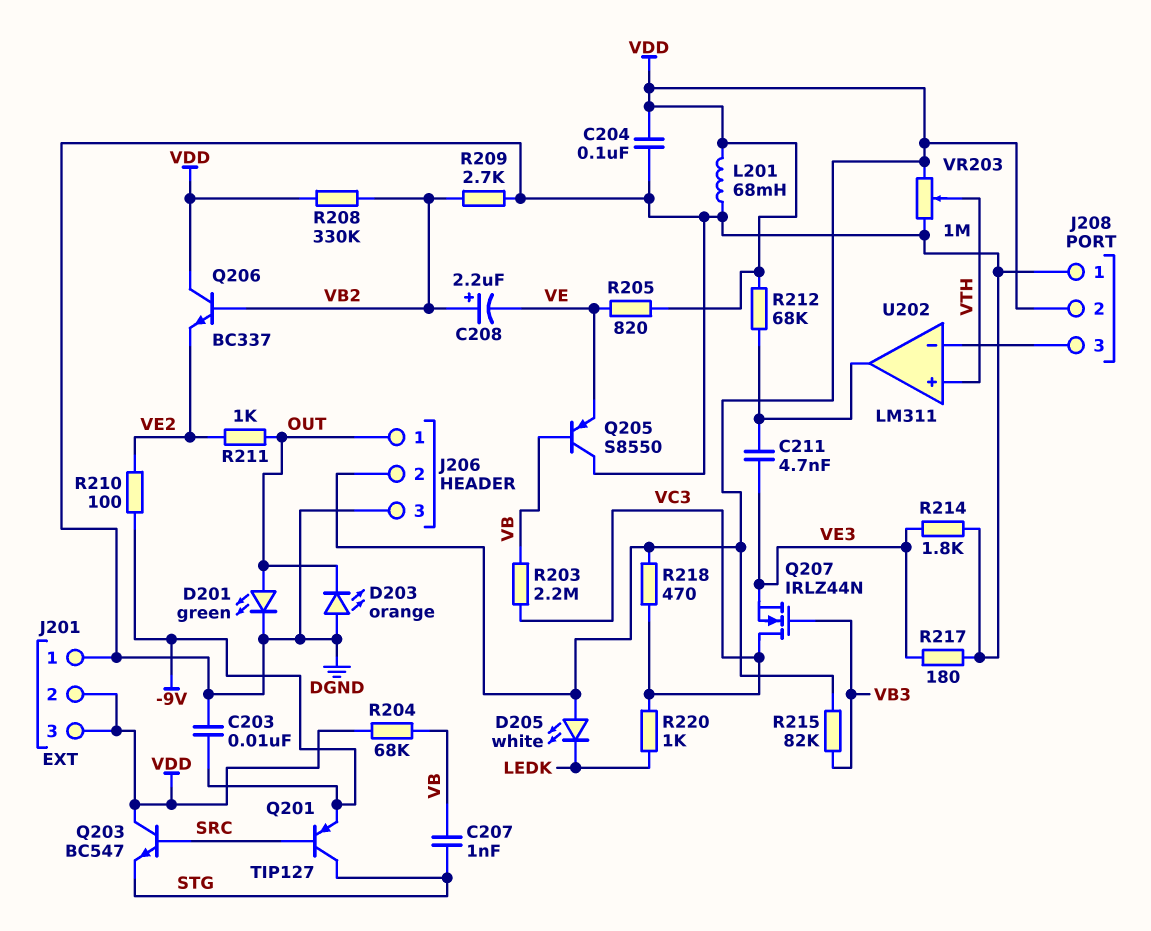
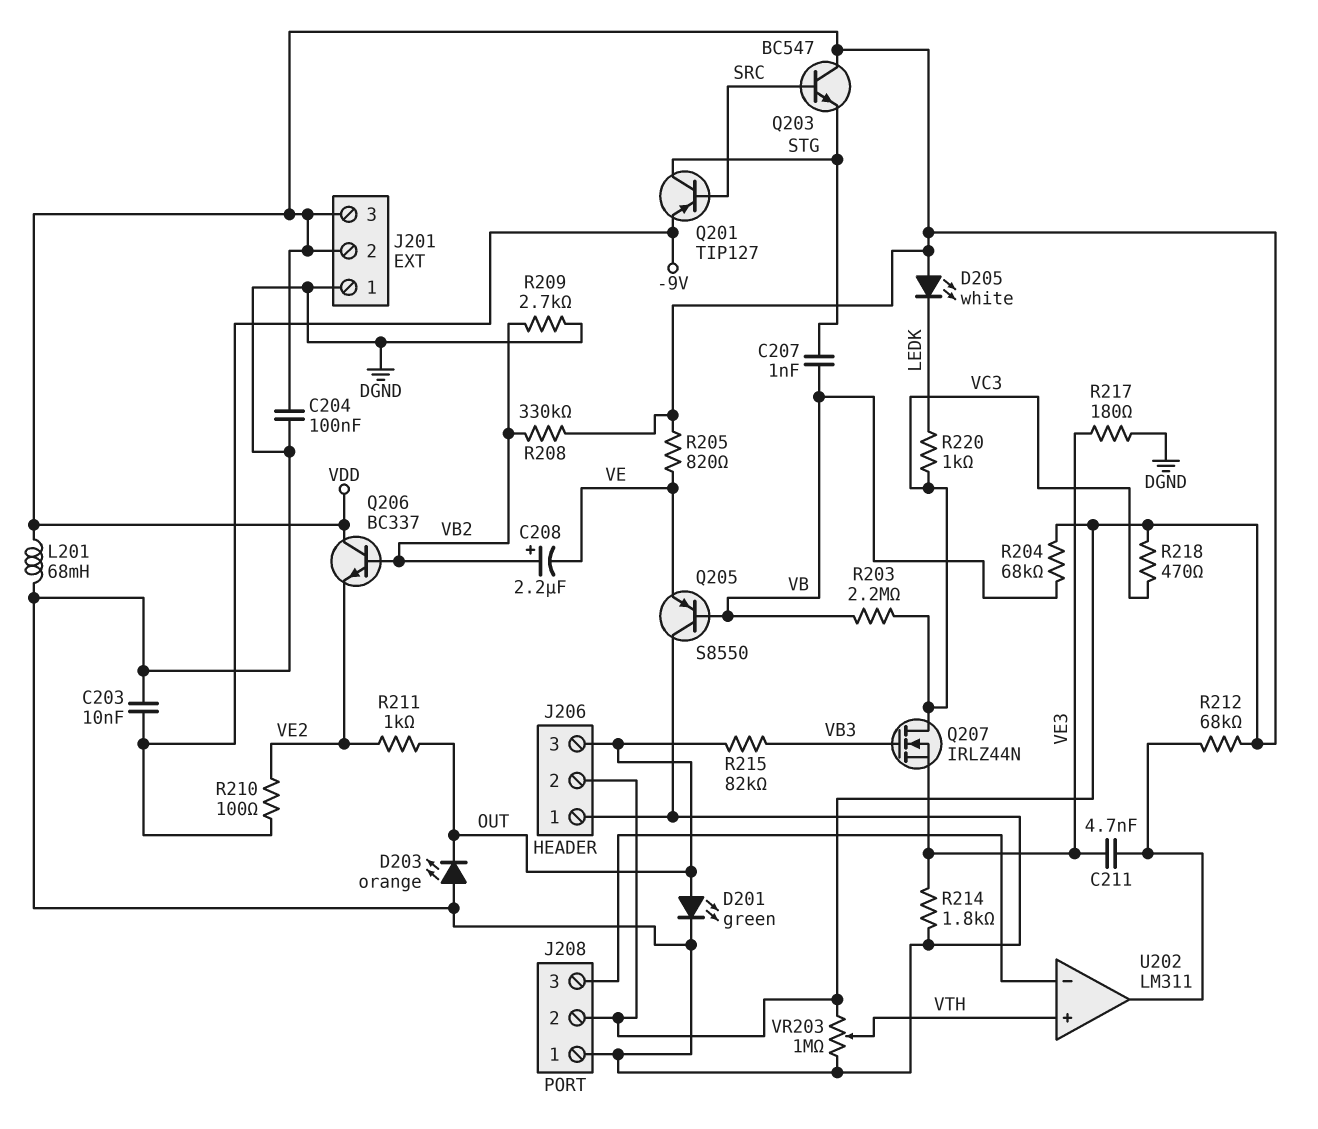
J206 pin 1: OUT -> DGND
J206 pin 3: DGND -> OUT
R215: 82k (VB3, VDD) -> 82k (OUT, VB3)

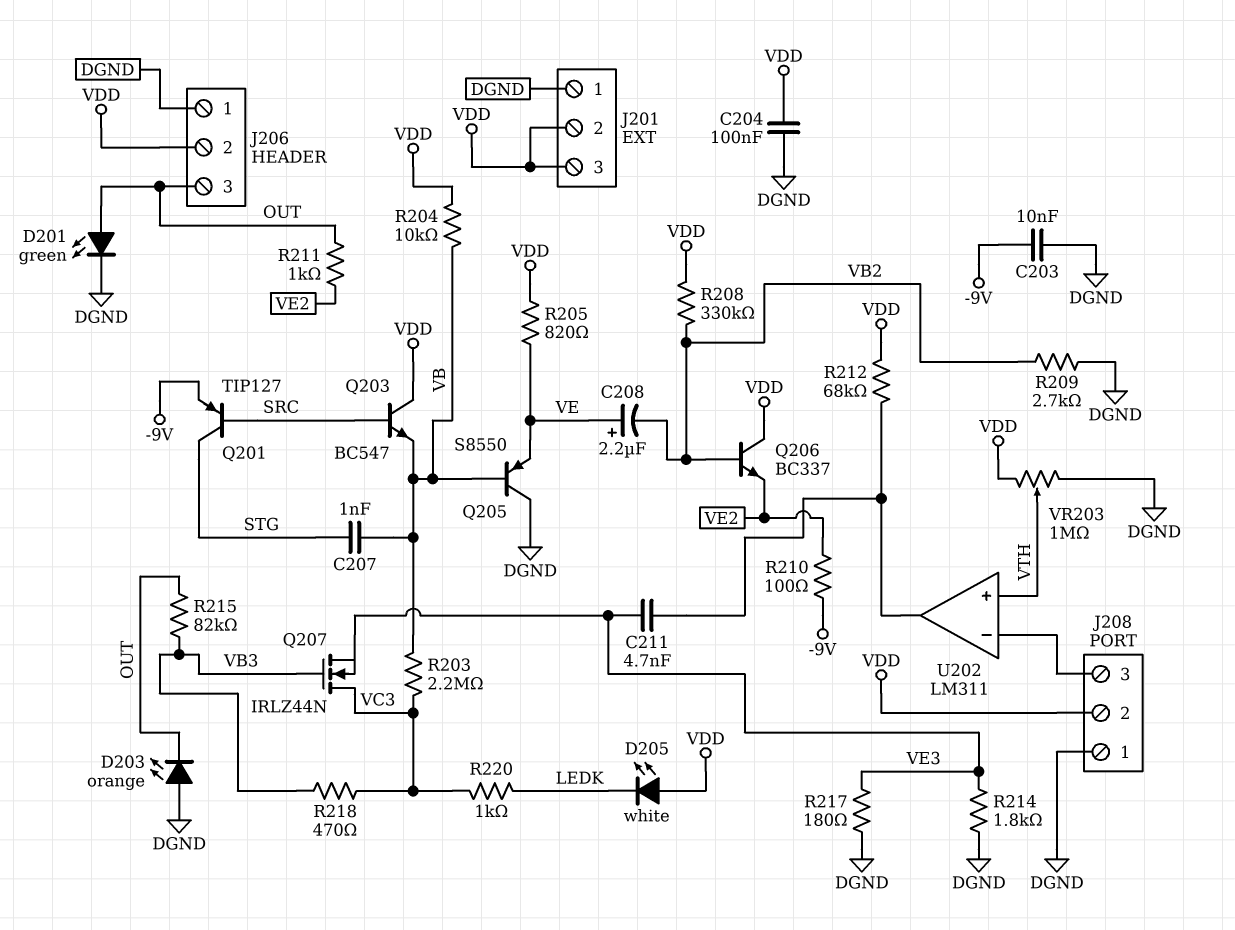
C208: 2.2uF (plus VB2, minus VE) -> 2.2uF (plus VE, minus VB2)
L201: 68mH (DGND, VDD) -> none
Q203: NPN BC547 (B SRC, C VDD, E STG) -> NPN BC547 (B SRC, C VDD, E VB)
R204: 68k (VB, VDD) -> 10k (VB, VDD)
R218: 470 (VC3, VDD) -> 470 (VB3, VC3)

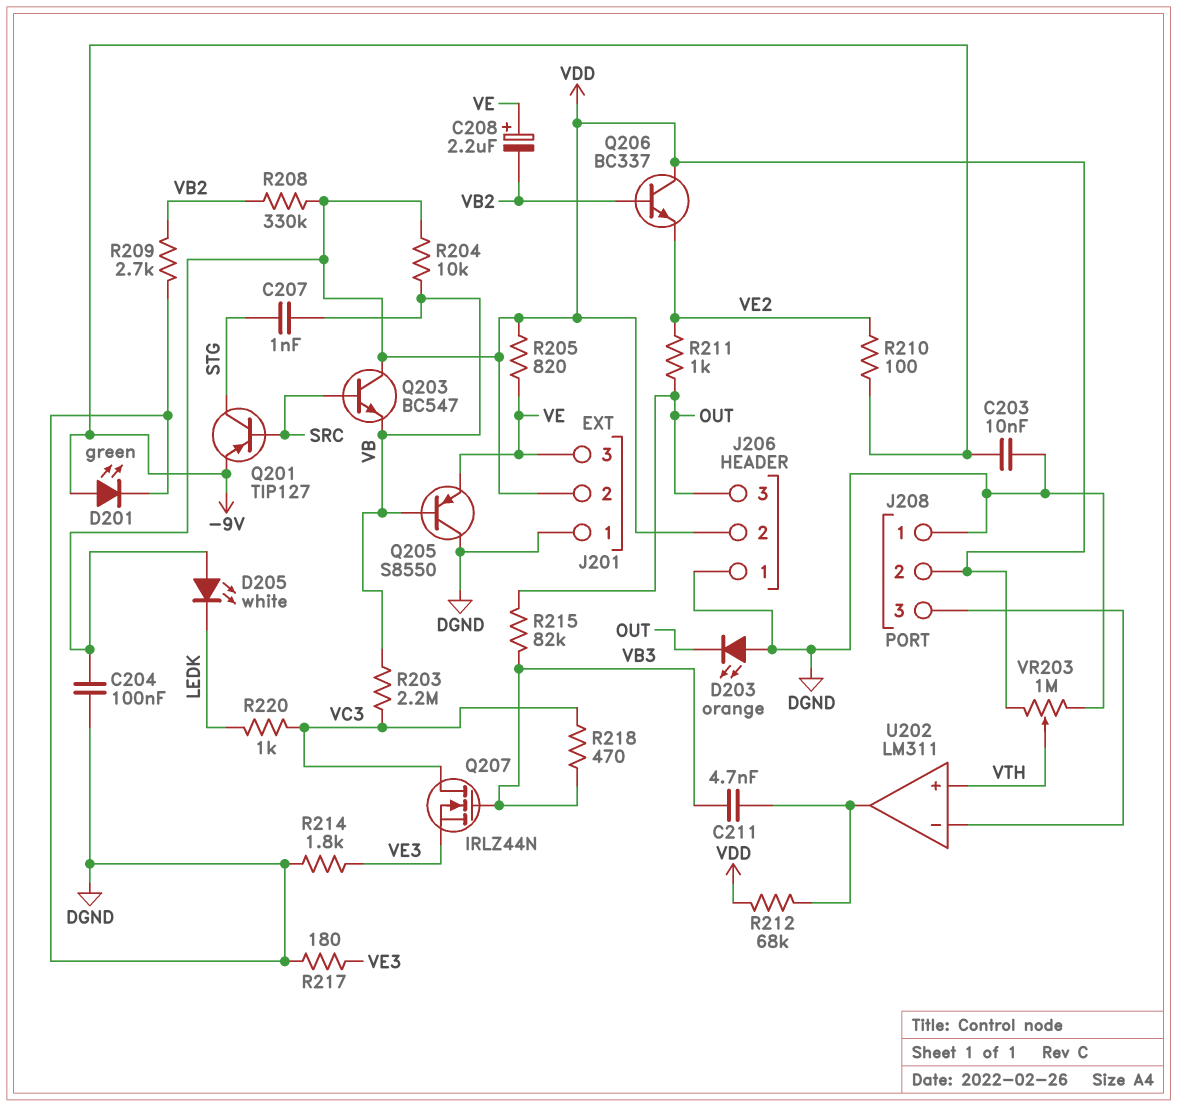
C211: 4.7nF (U202/out, VE3) -> 4.7nF (U202/out, VB3)
D201: LED green (A OUT, K DGND) -> LED green (A -9V, K DGND)
J201 pin 3: VDD -> VE

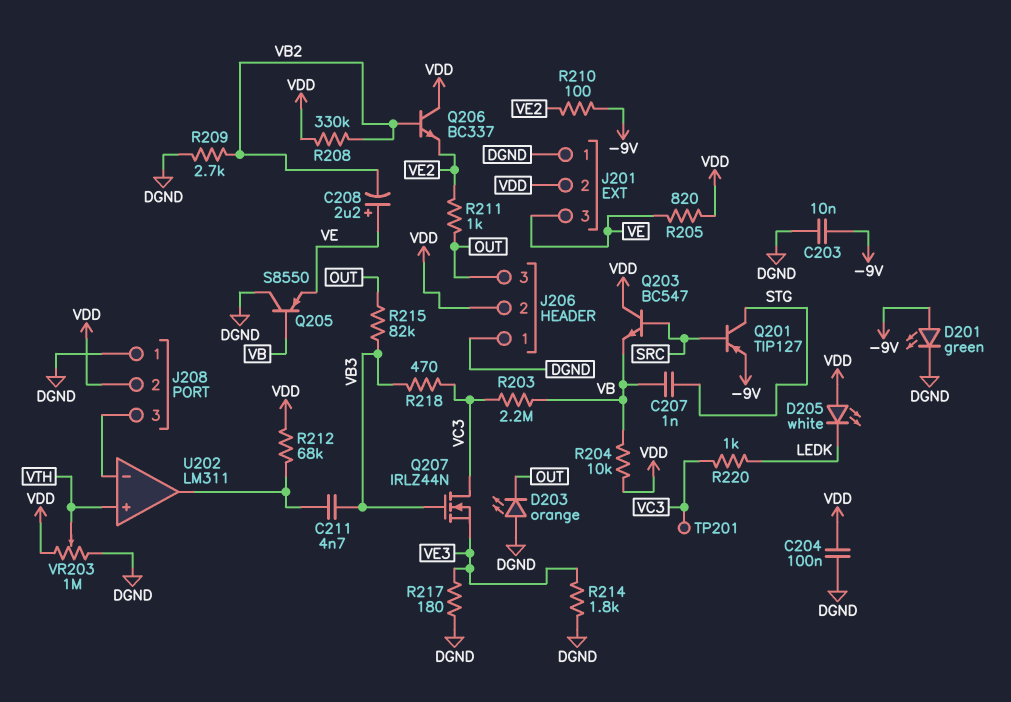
TP201: none -> test point (VC3)

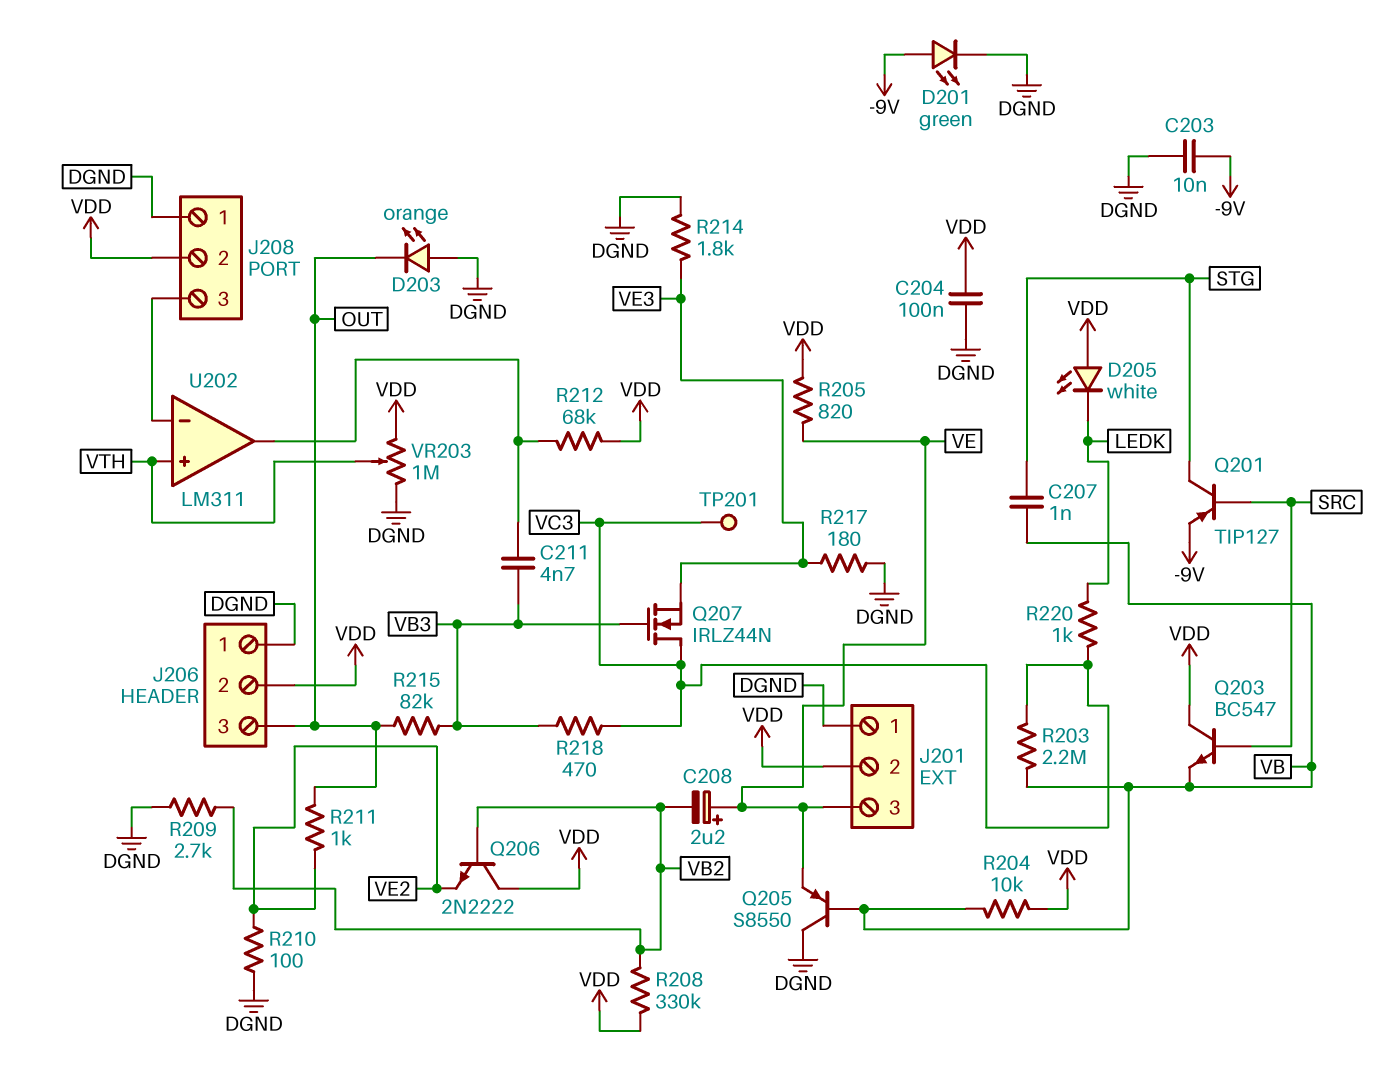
Q206: NPN BC337 (B VB2, C VDD, E VE2) -> NPN 2N2222 (B VB2, C VDD, E VE2)
R210: 100 (-9V, VE2) -> 100 (DGND, VE2)

